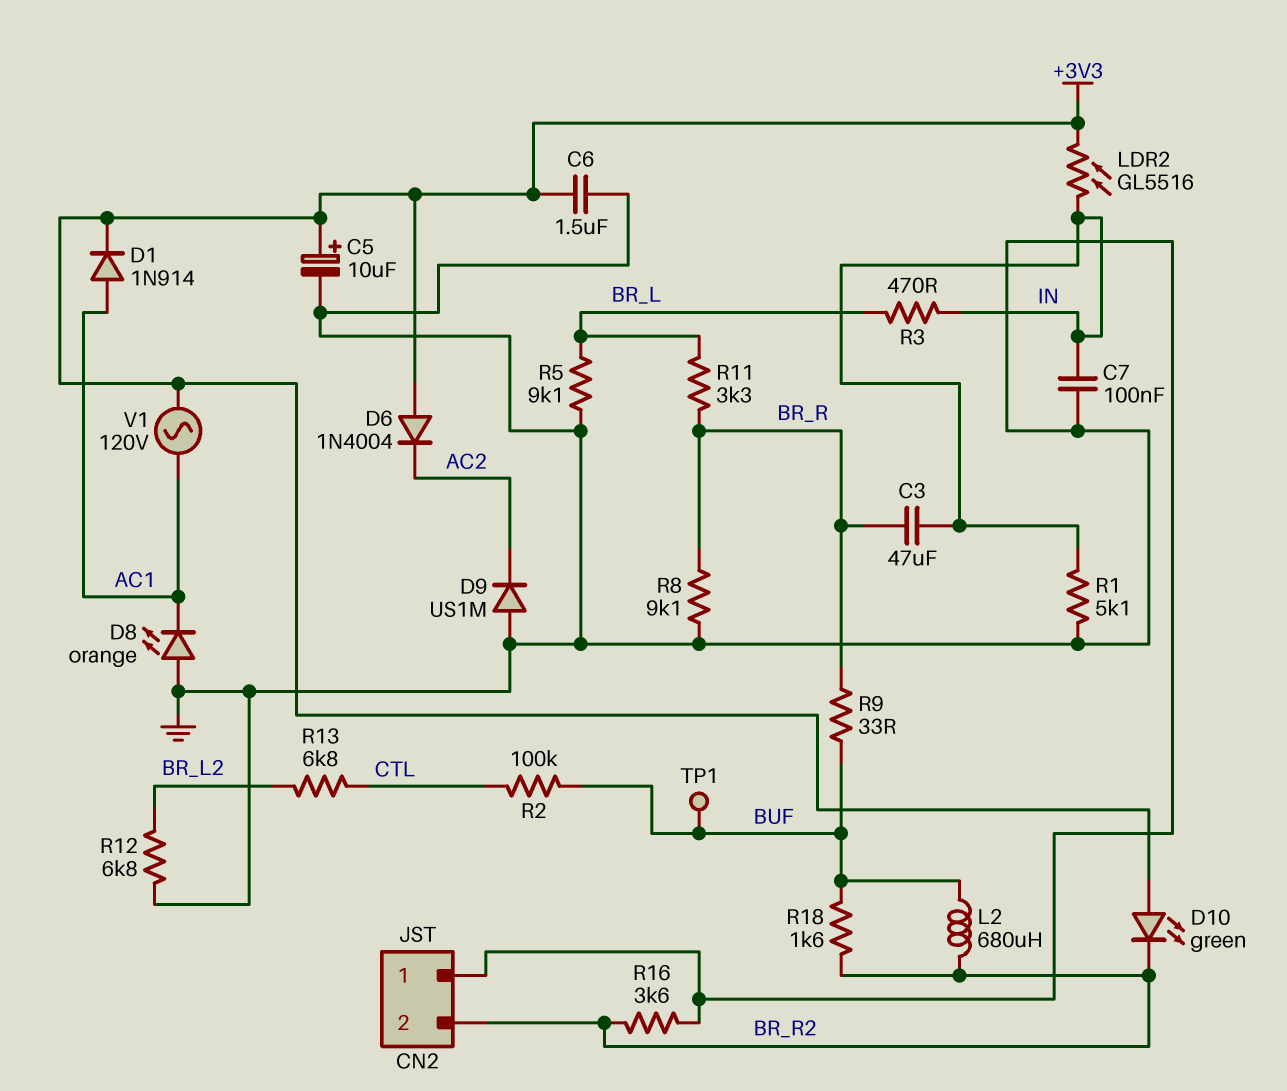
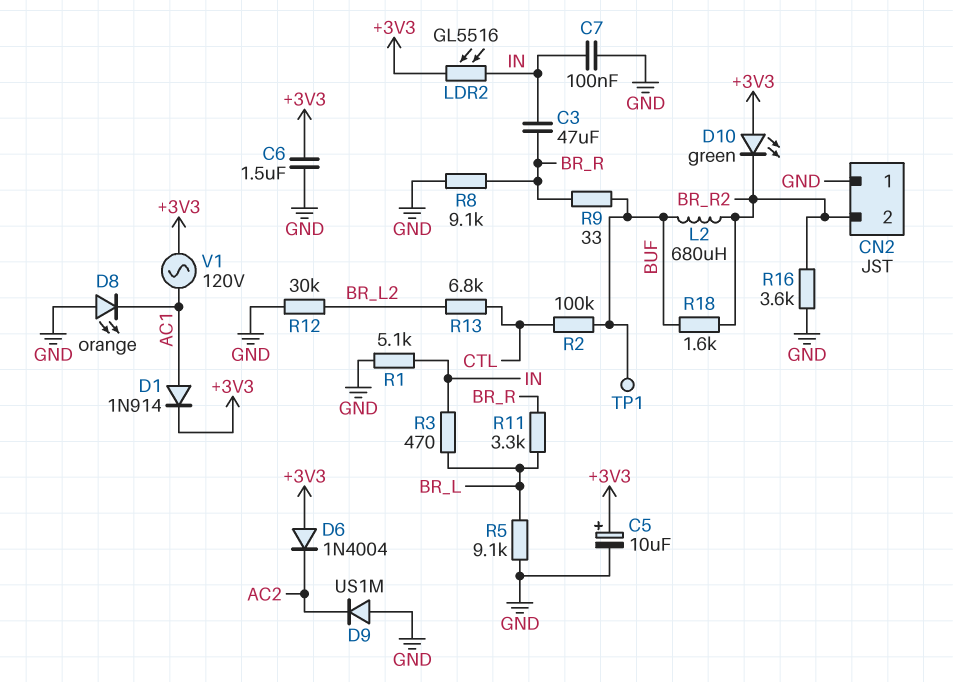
R12: 6.8k (BR_L2, GND) -> 30k (BR_L2, GND)

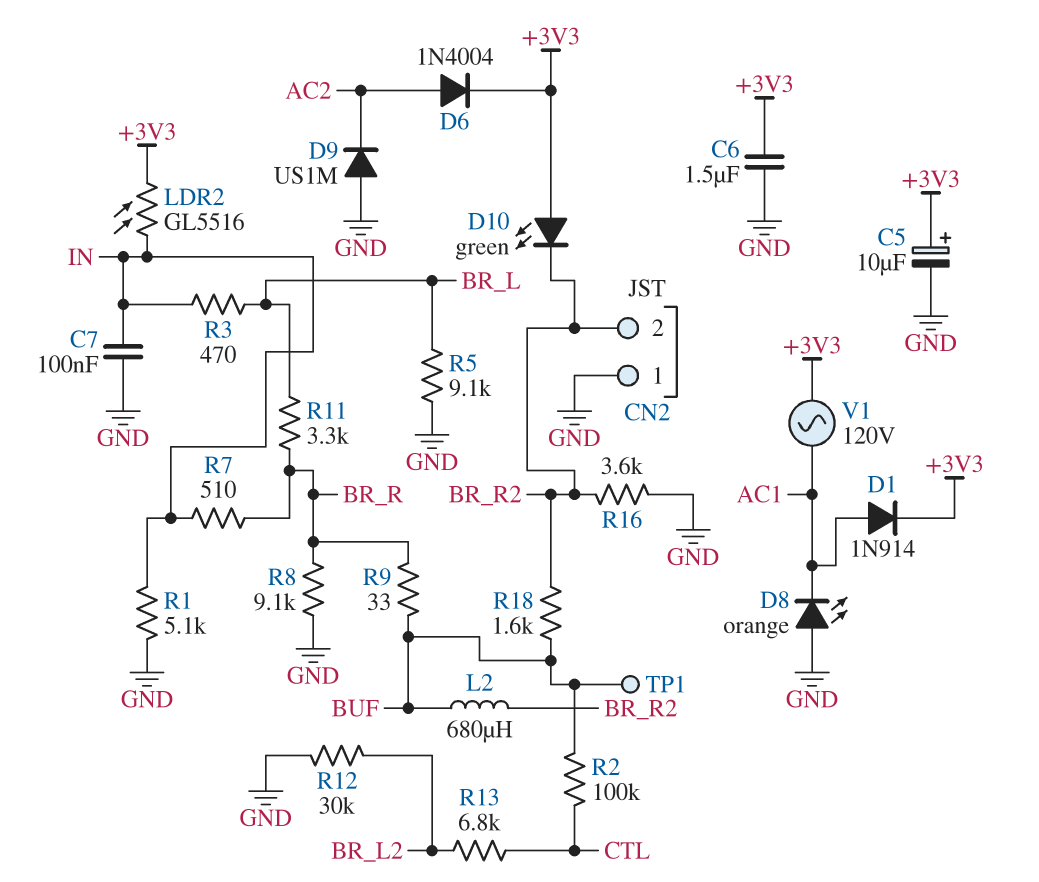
C3: 47uF (BR_R, IN) -> none
D6: diode 1N4004 (A +3V3, K AC2) -> diode 1N4004 (A AC2, K +3V3)
R7: none -> 510 (BR_R, IN)

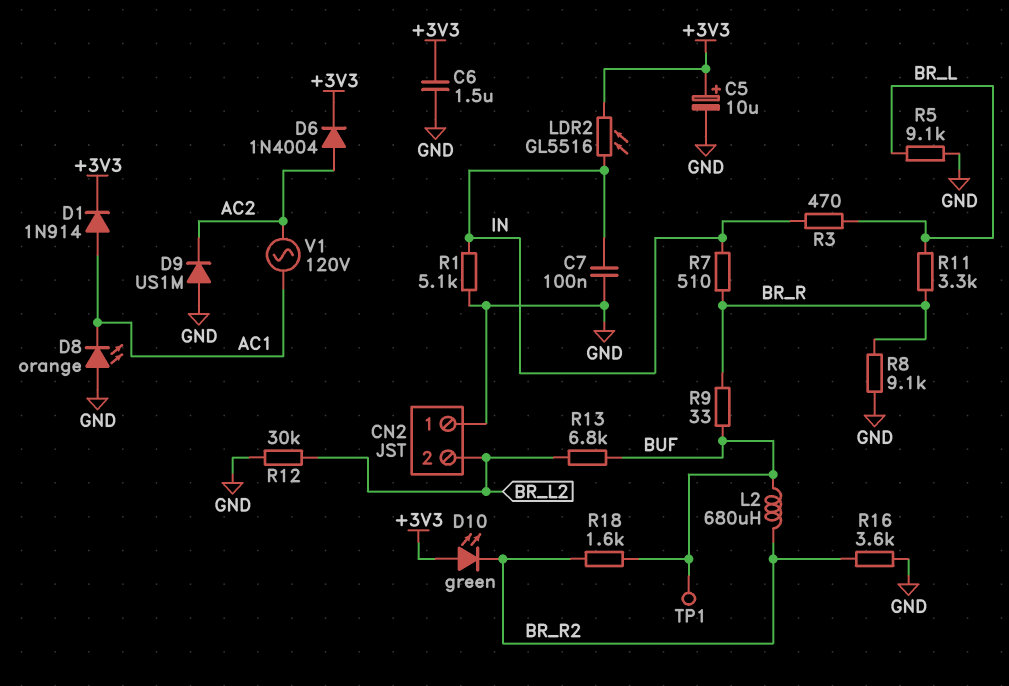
CN2 pin 2: BR_R2 -> BR_L2
R2: 100k (BUF, CTL) -> none
R13: 6.8k (BR_L2, CTL) -> 6.8k (BR_L2, BUF)
V1: AC 120V (+3V3, AC1) -> AC 120V (AC1, AC2)

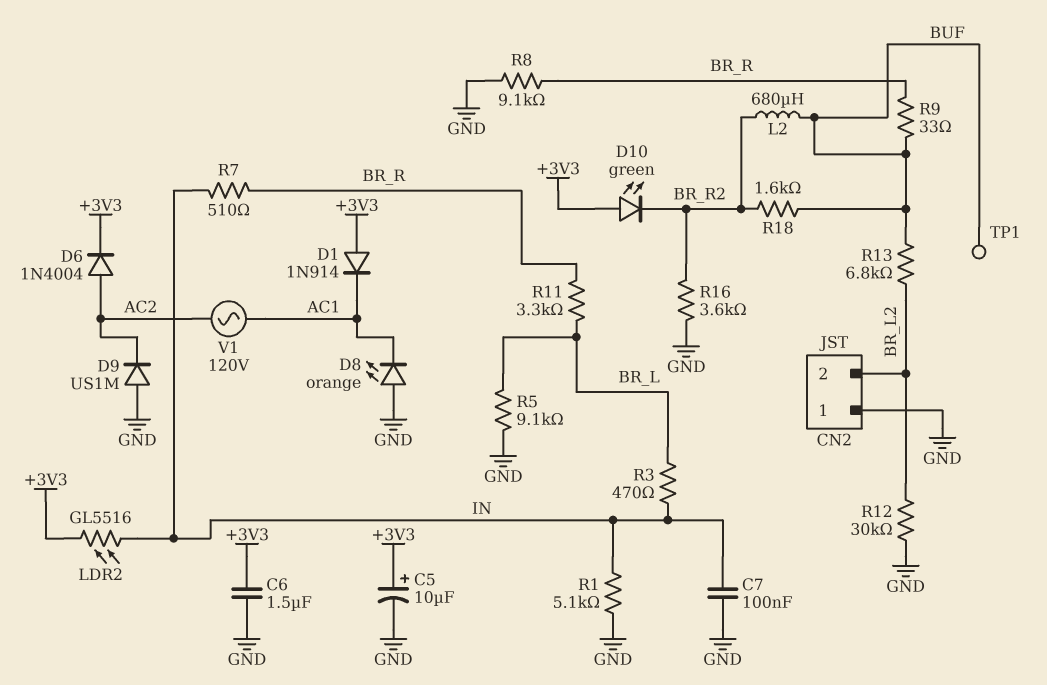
D1: diode 1N914 (A AC1, K +3V3) -> diode 1N914 (A +3V3, K AC1)

